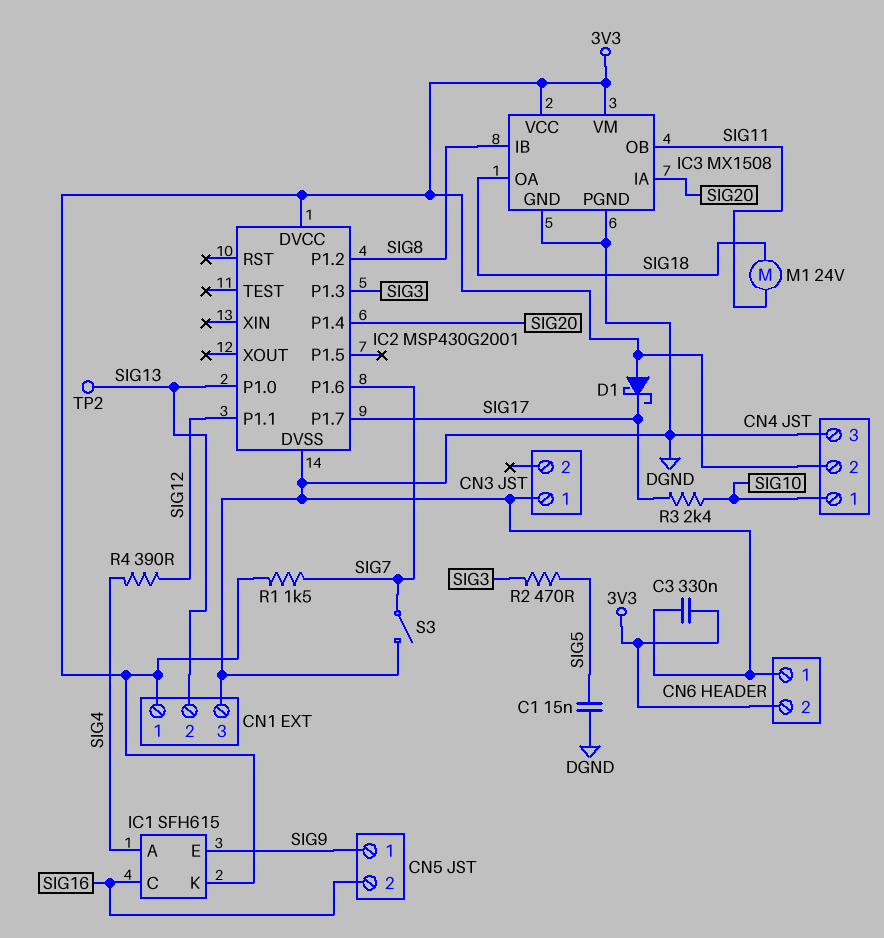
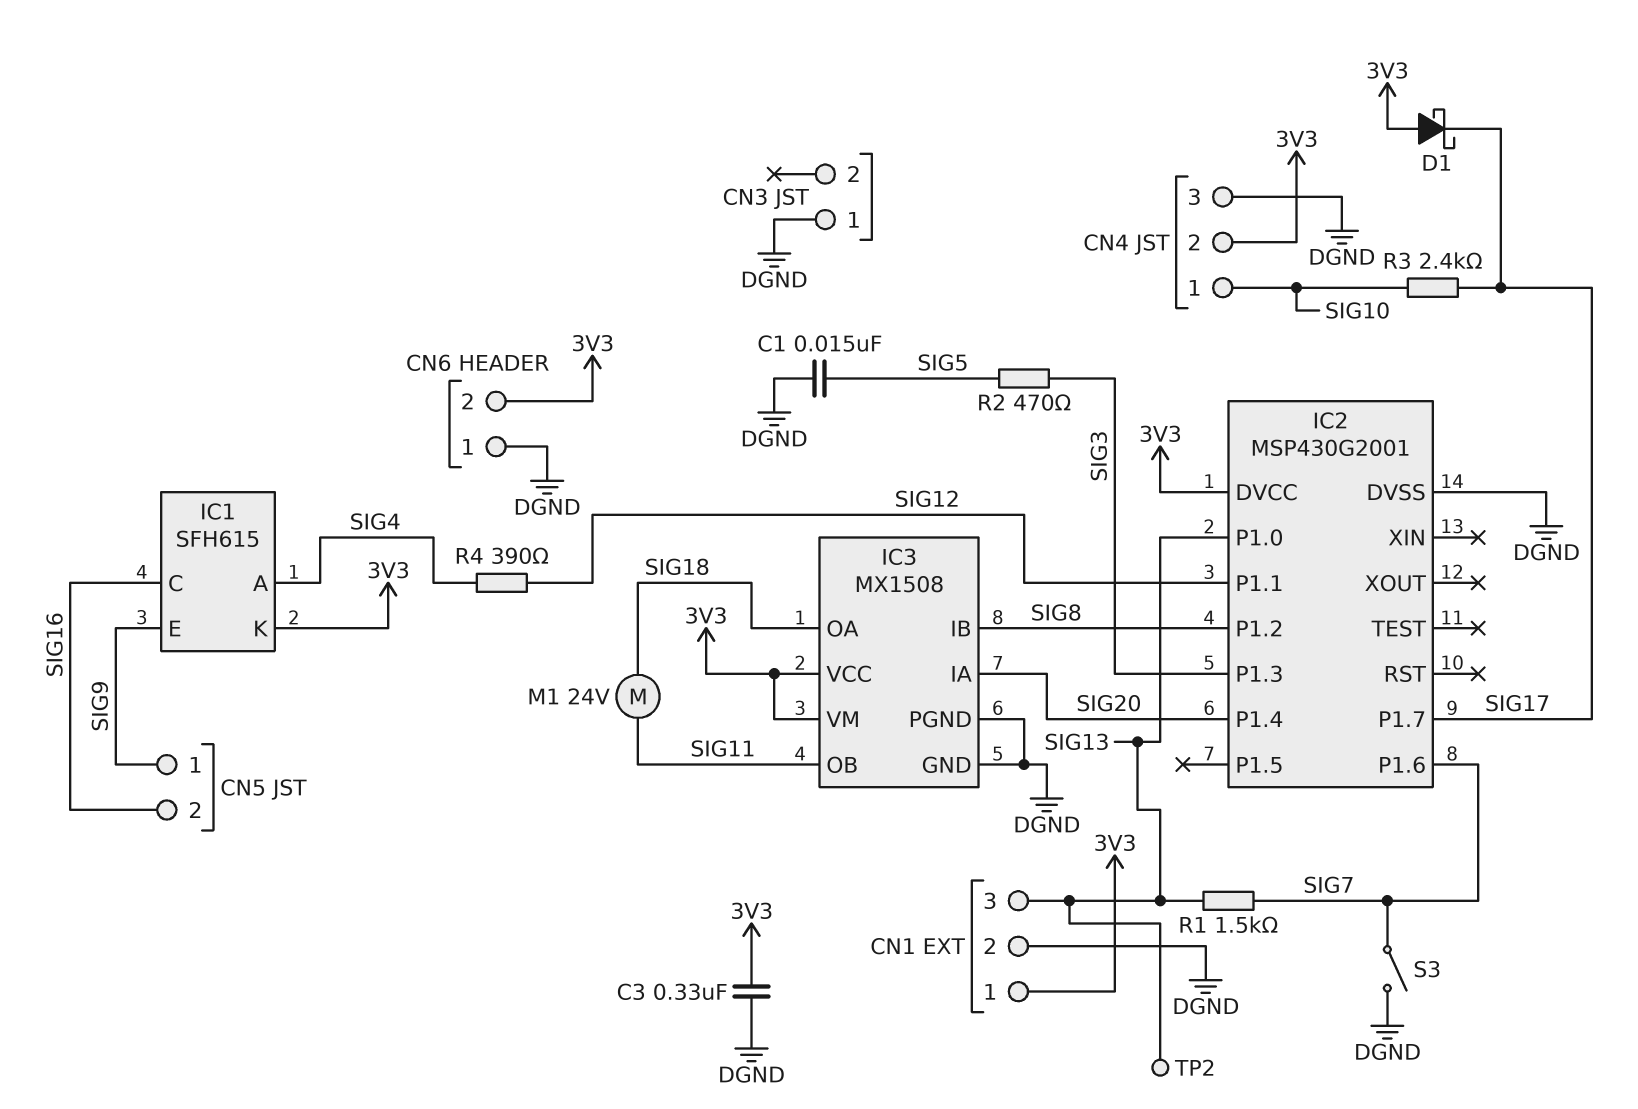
CN1 pin 2: SIG13 -> DGND
CN1 pin 3: DGND -> SIG13
R1: 1.5k (3V3, SIG7) -> 1.5k (SIG7, SIG13)

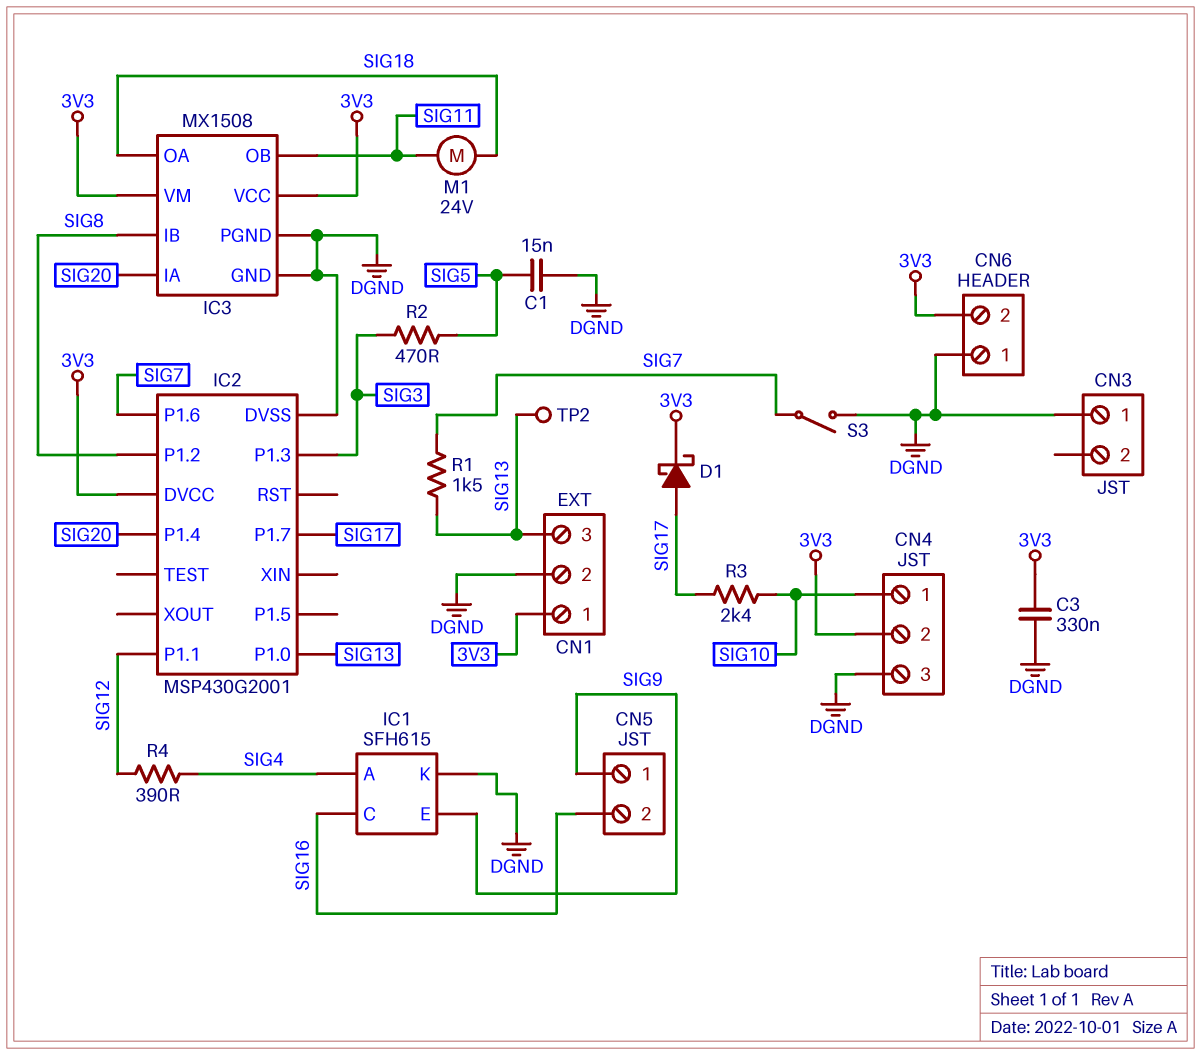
D1: schottky (A 3V3, K SIG17) -> schottky (A SIG17, K 3V3)
IC1 pin K: 3V3 -> DGND

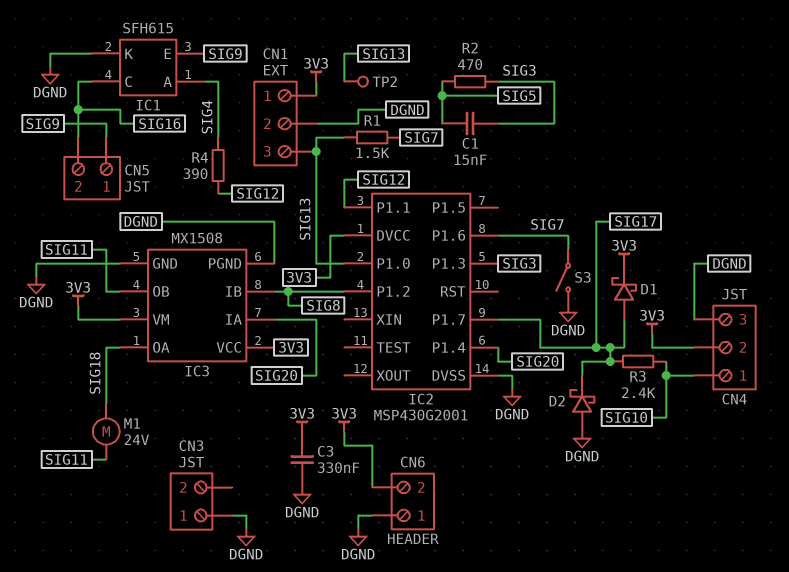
C1: 15nF (DGND, SIG5) -> 15nF (SIG3, SIG5)
D2: none -> schottky (A DGND, K SIG17)

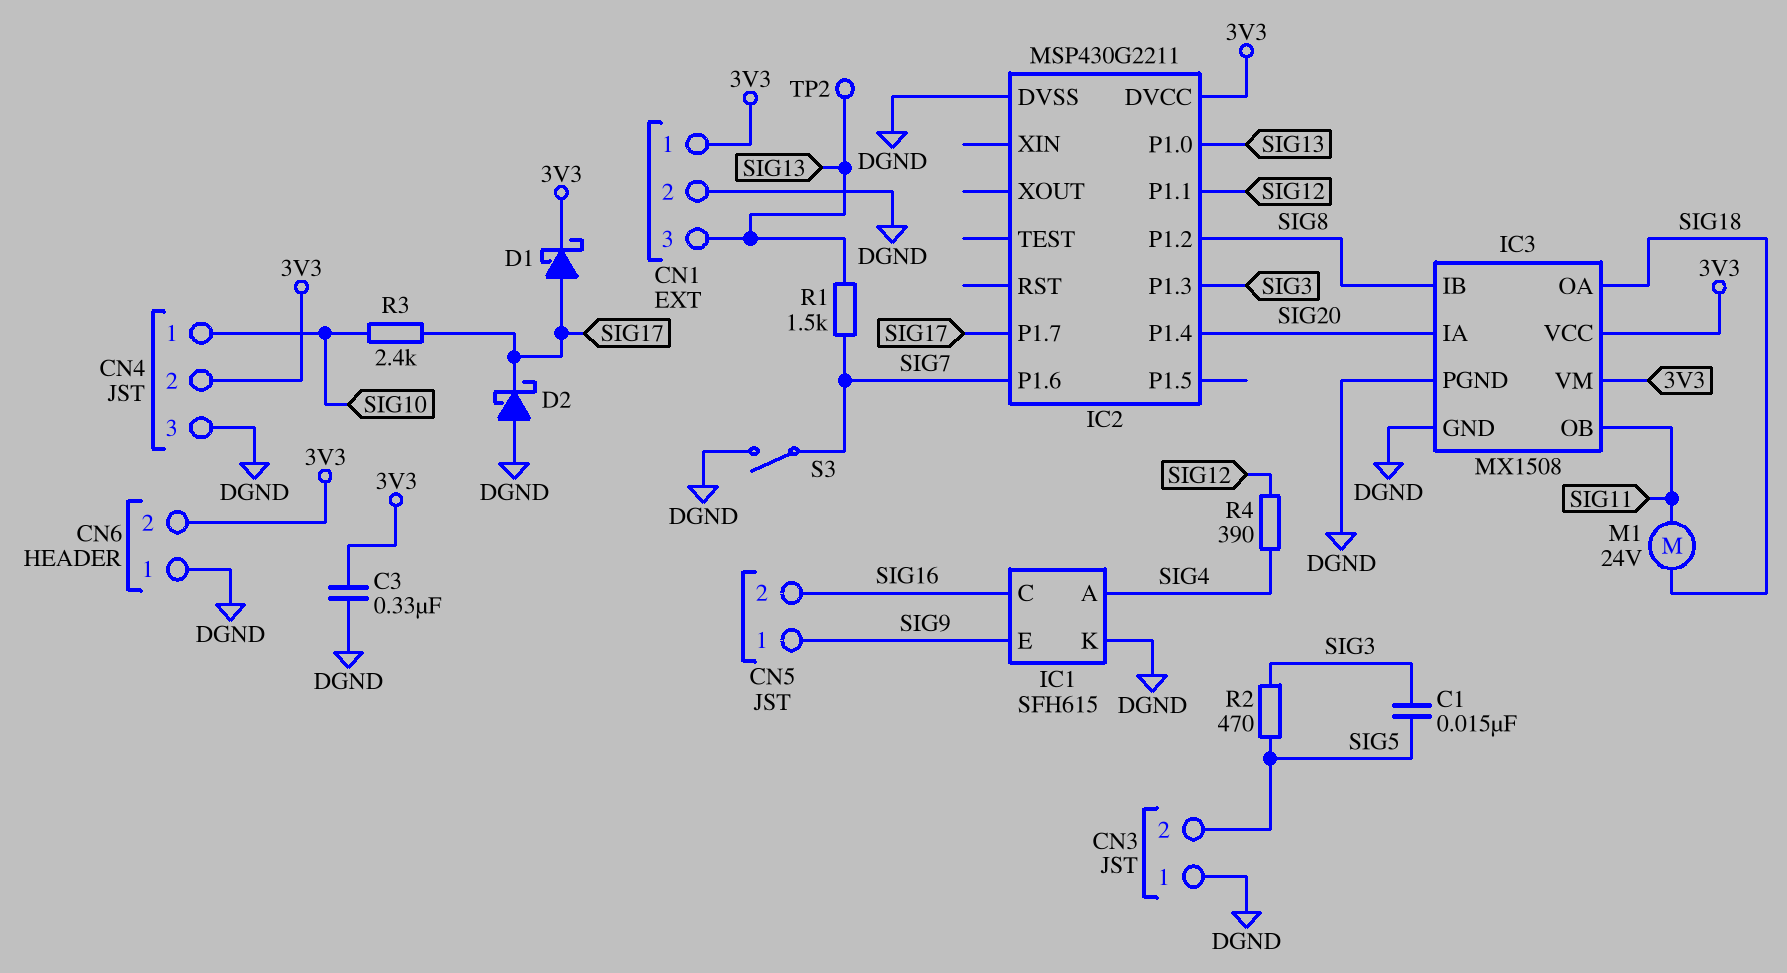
CN3 pin 2: none -> SIG5
IC2: MSP430G2001 -> MSP430G2211

